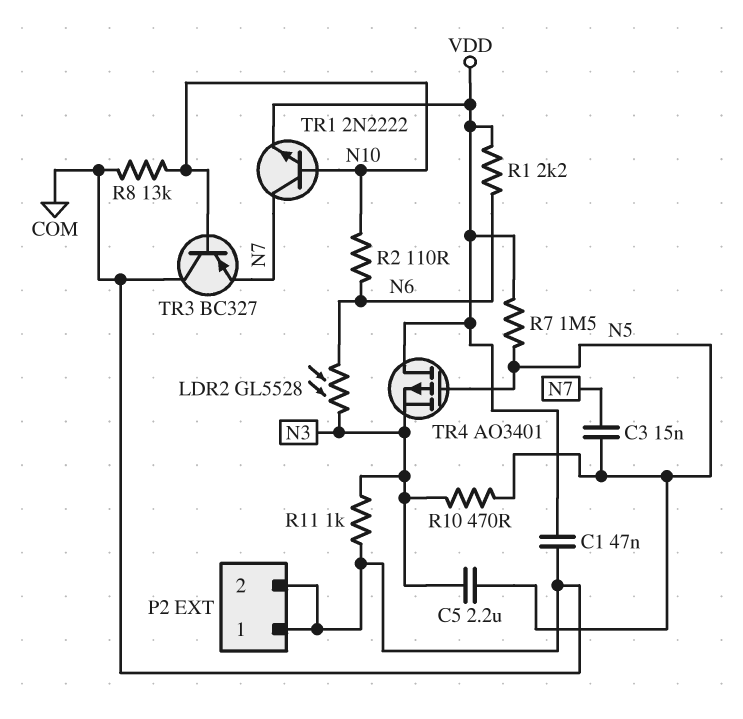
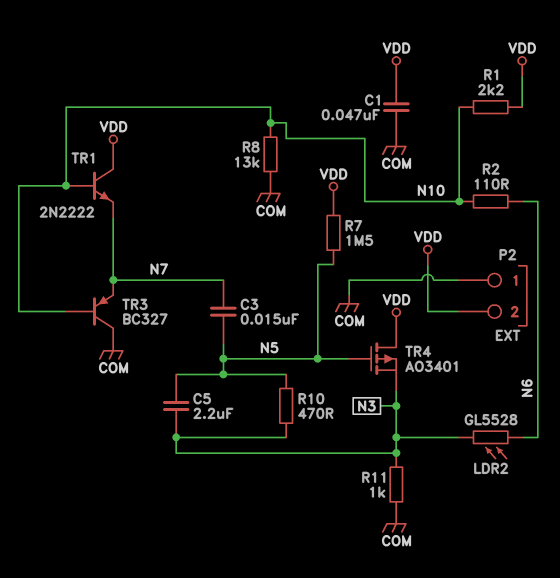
P2 pin 2: COM -> VDD
R1: 2.2k (N6, VDD) -> 2.2k (N10, VDD)
TR1: NPN 2N2222 (B N10, C N7, E VDD) -> NPN 2N2222 (B N10, C VDD, E N7)

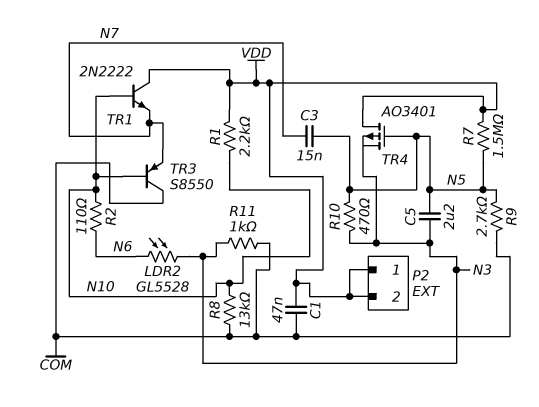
P2 pin 1: COM -> VDD
R9: none -> 2.7k (COM, N5)
TR3: PNP BC327 (B N10, C COM, E N7) -> PNP S8550 (B N10, C COM, E N7)

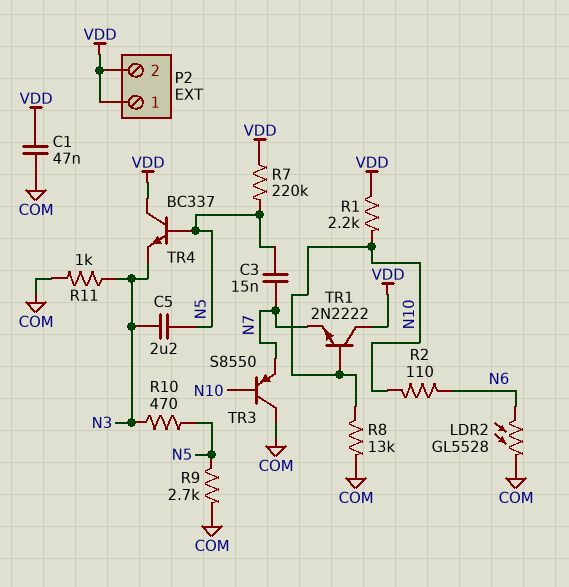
LDR2: GL5528 (N3, N6) -> GL5528 (COM, N6)
R7: 1.5M (N5, VDD) -> 220k (N5, VDD)
TR4: PMOS AO3401 (G N5, D VDD, S N3) -> NPN BC337 (B N5, C VDD, E N3)

